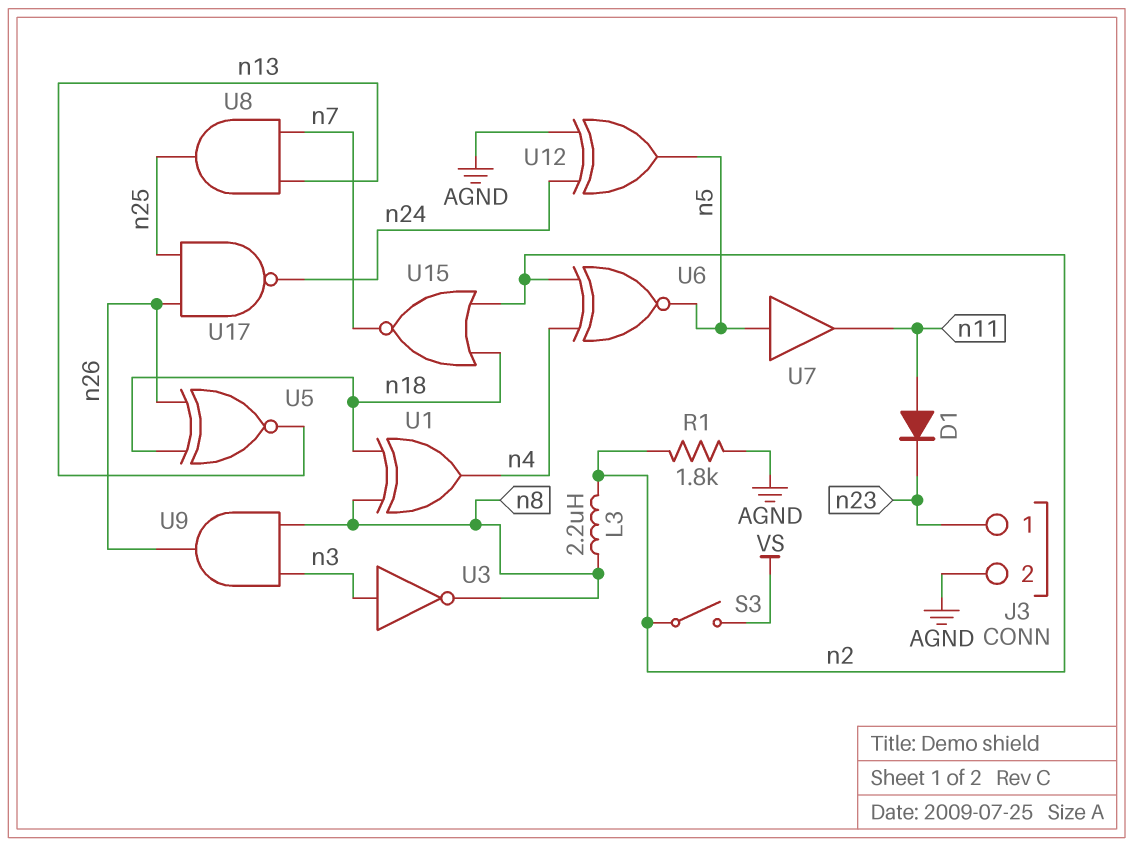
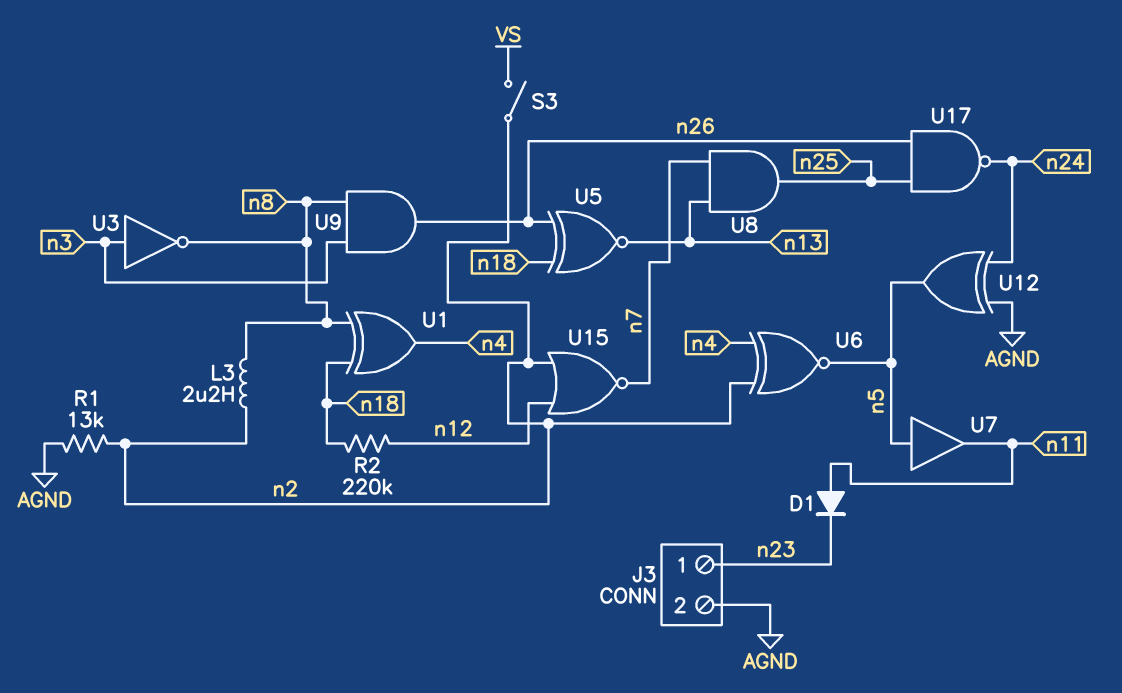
R1: 1.8k (AGND, n2) -> 13k (AGND, n2)
R2: none -> 220k (n12, n18)
U15: NOR (in n2, in n18, out n7) -> NOR (in n2, in n12, out n7)

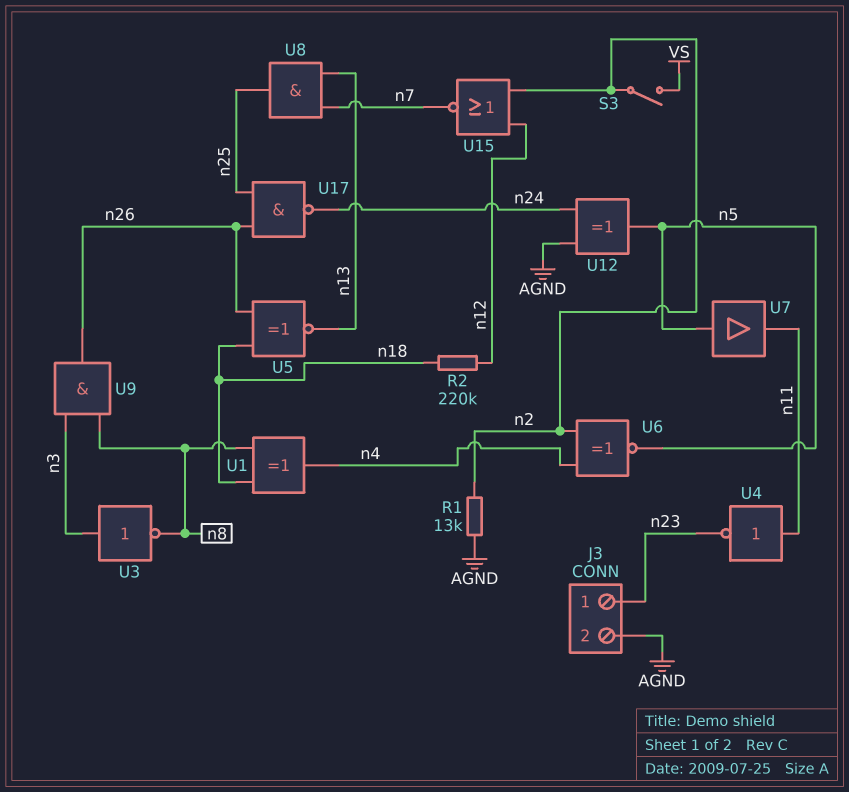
D1: diode (A n11, K n23) -> none
L3: 2.2uH (n2, n8) -> none
U4: none -> NOT (in n11, out n23)

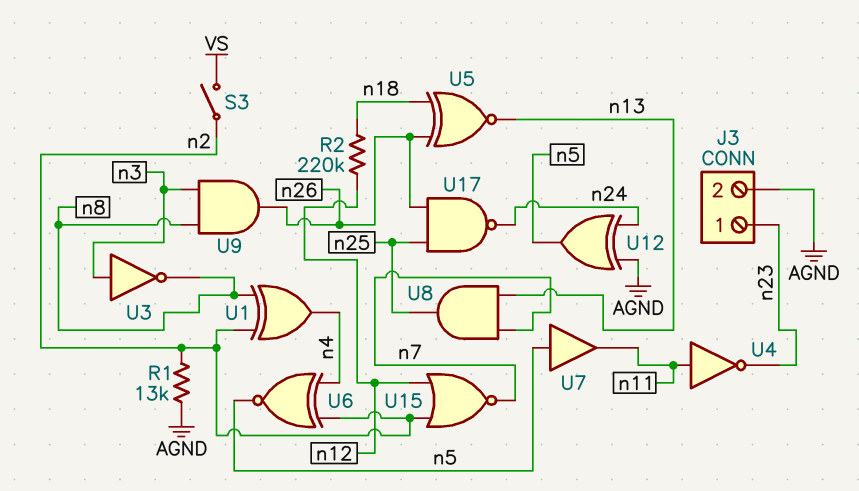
U1: XOR (in n8, in n18, out n4) -> XOR (in n2, in n8, out n4)

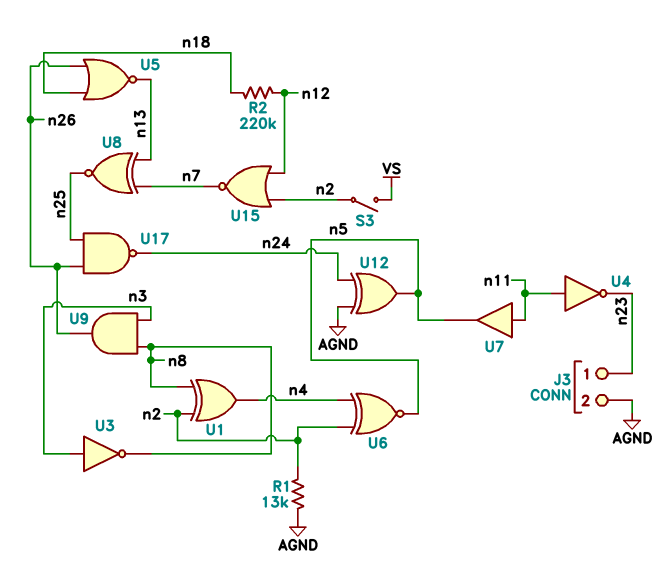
U5: XNOR (in n18, in n26, out n13) -> NOR (in n18, in n26, out n13)
U7: buffer (in n5, out n11) -> buffer (in n11, out n5)
U8: AND (in n7, in n13, out n25) -> XNOR (in n7, in n13, out n25)

